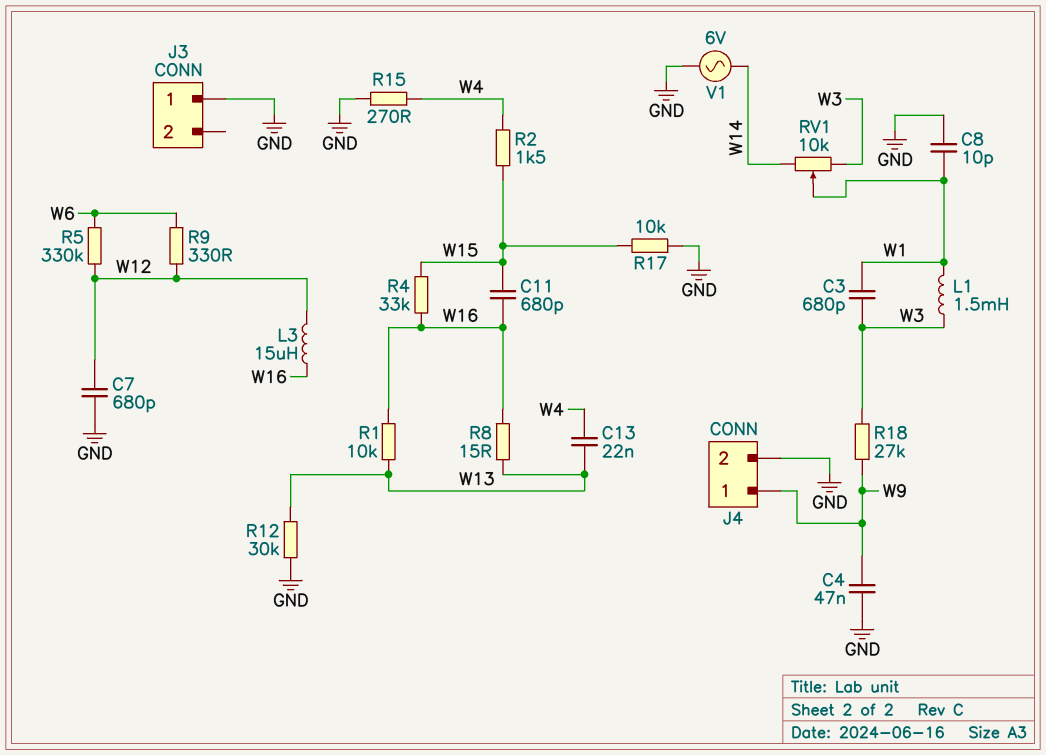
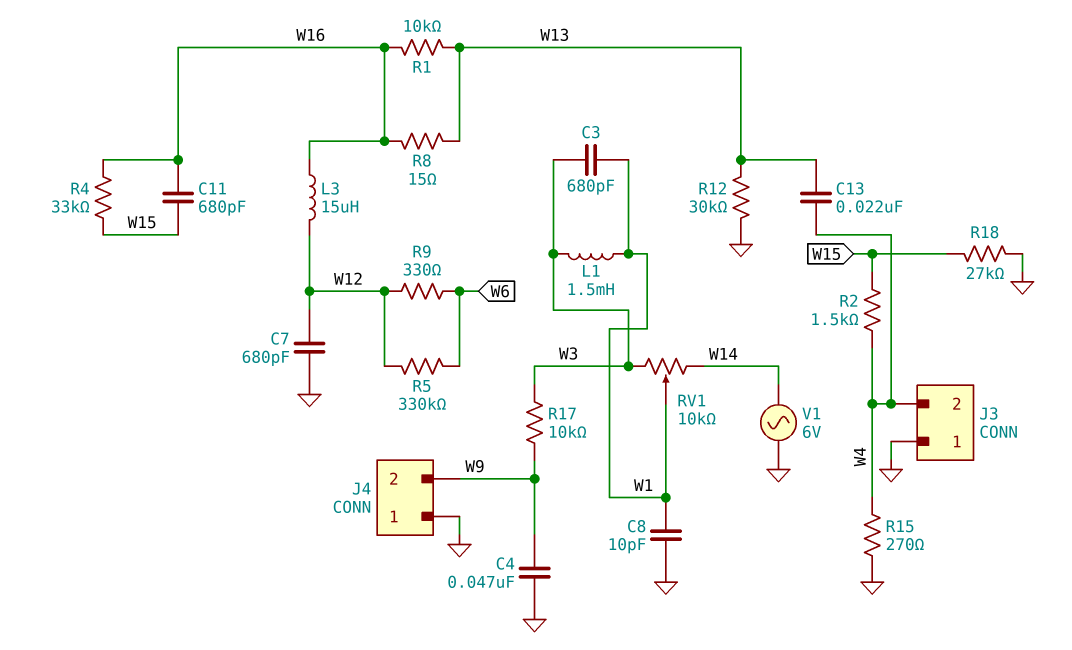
J3 pin 2: none -> W4
J4 pin 1: W9 -> GND
J4 pin 2: GND -> W9
R17: 10k (GND, W15) -> 10k (W3, W9)
R18: 27k (W3, W9) -> 27k (GND, W15)

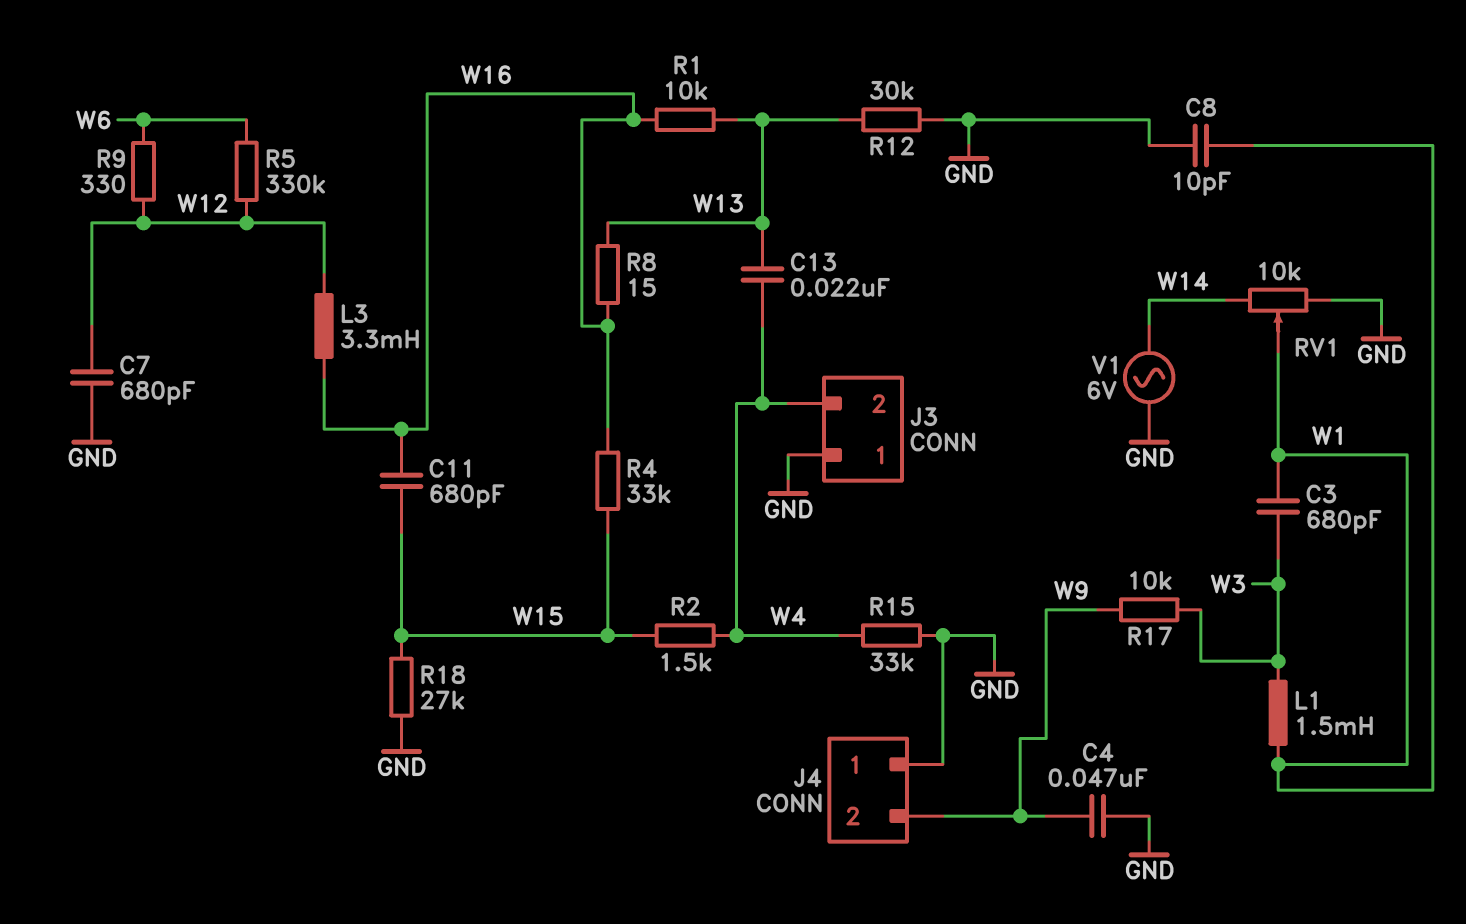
L3: 15uH (W12, W16) -> 3.3mH (W12, W16)
R15: 270 (GND, W4) -> 33k (GND, W4)
RV1: 10k (W3, W14, wiper W1) -> 10k (GND, W14, wiper W1)

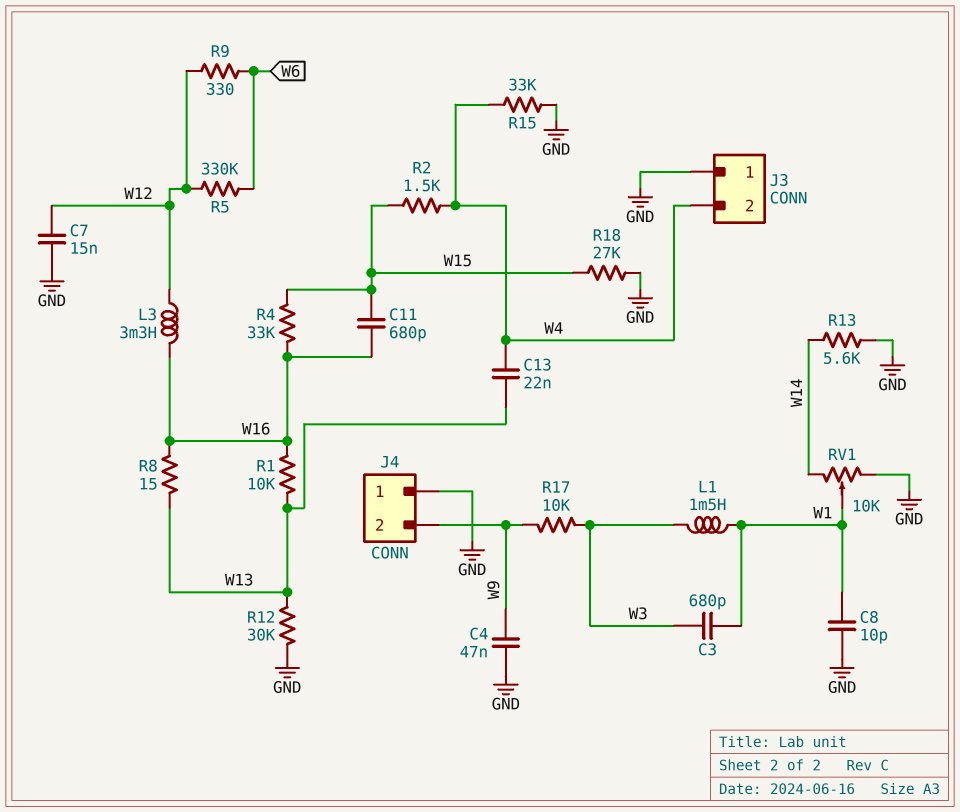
C7: 680pF (GND, W12) -> 15nF (GND, W12)
R13: none -> 5.6k (GND, W14)
V1: AC 6V (GND, W14) -> none

